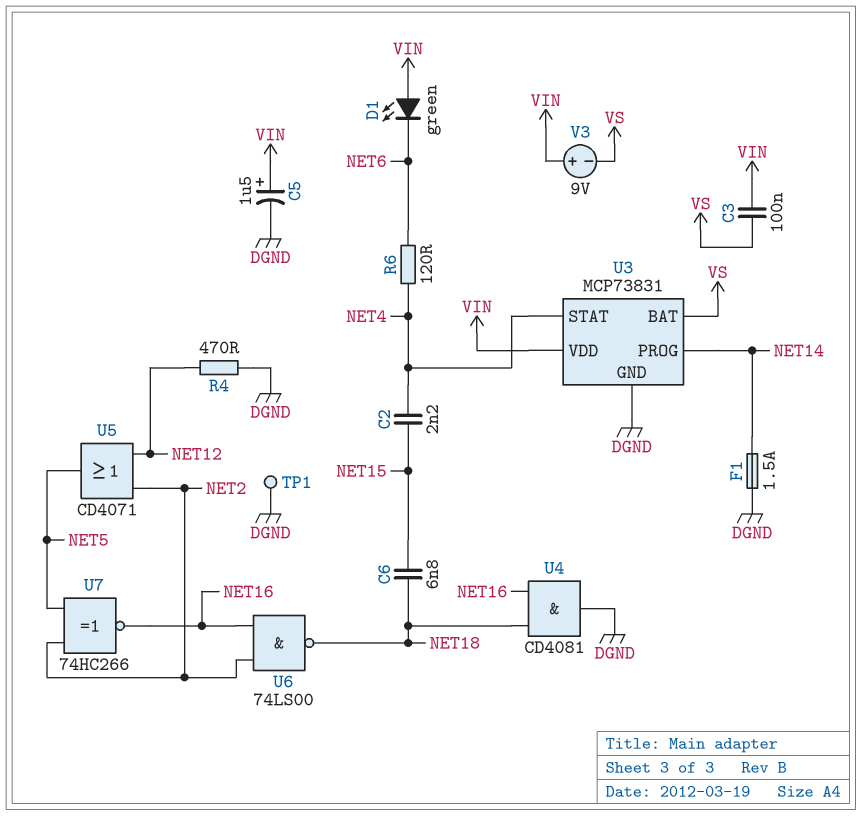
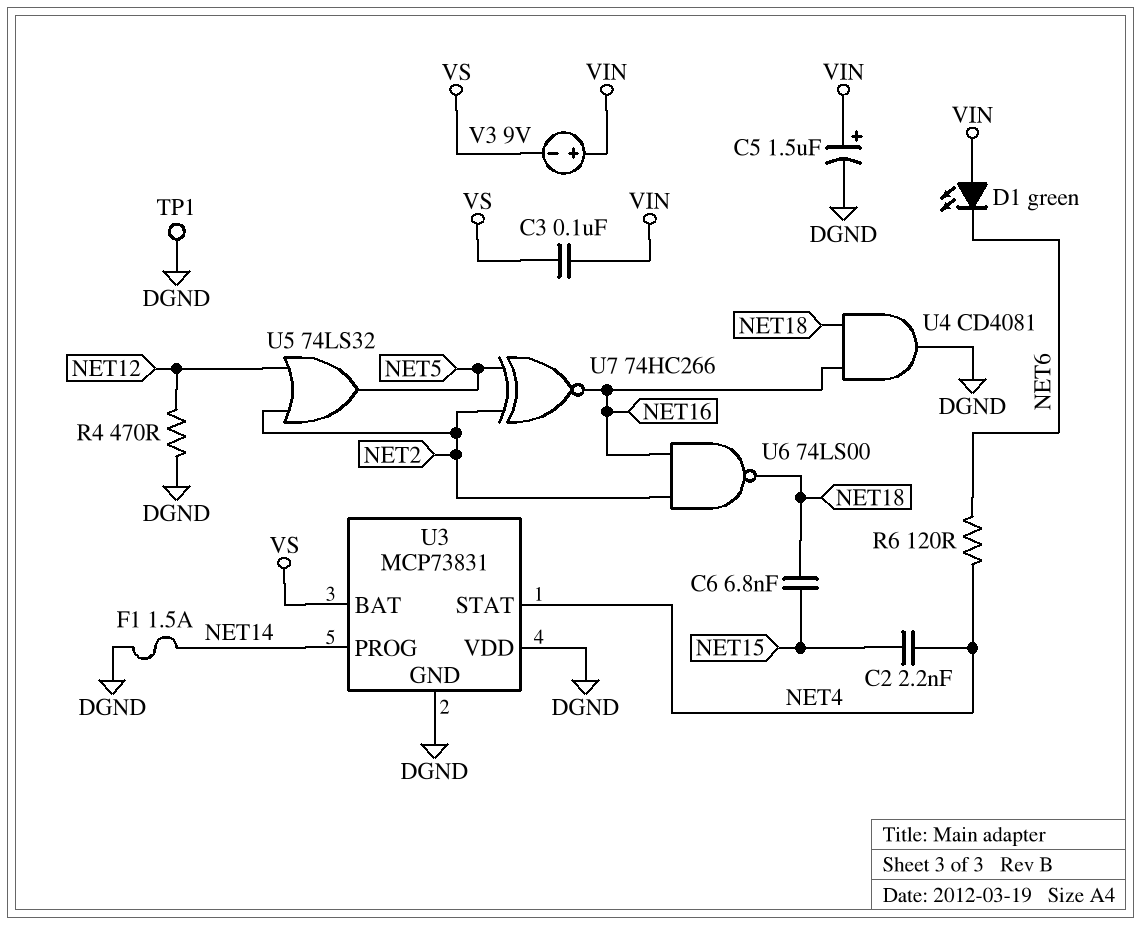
U3 pin VDD: VIN -> DGND
U5: OR CD4071 (in NET2, in NET12, out NET5) -> OR 74LS32 (in NET2, in NET12, out NET5)

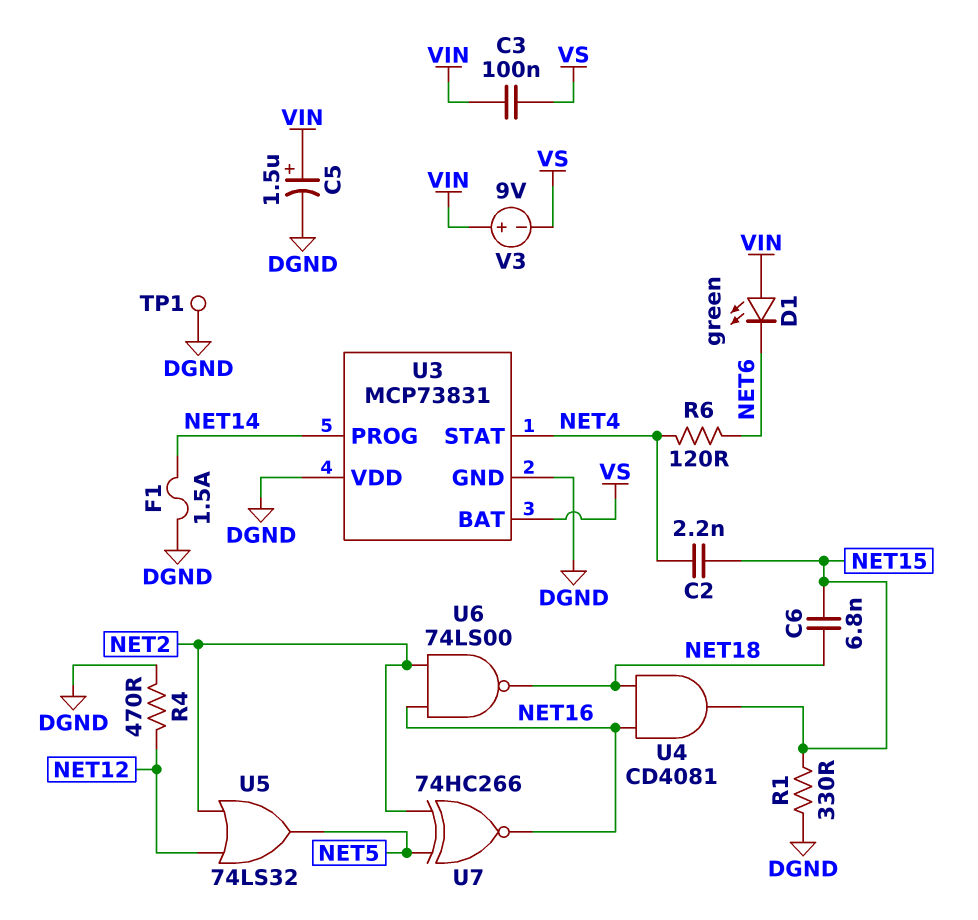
R1: none -> 330 (DGND, NET15)
U4: AND CD4081 (in NET16, in NET18, out DGND) -> AND CD4081 (in NET16, in NET18, out NET15)

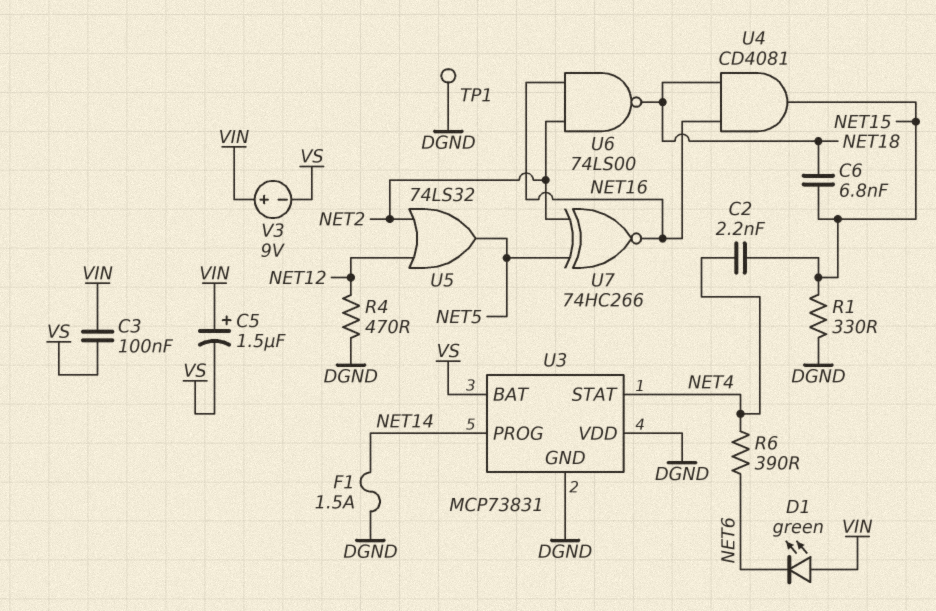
C5: 1.5uF (plus VIN, minus DGND) -> 1.5uF (plus VIN, minus VS)
R6: 120 (NET4, NET6) -> 390 (NET4, NET6)

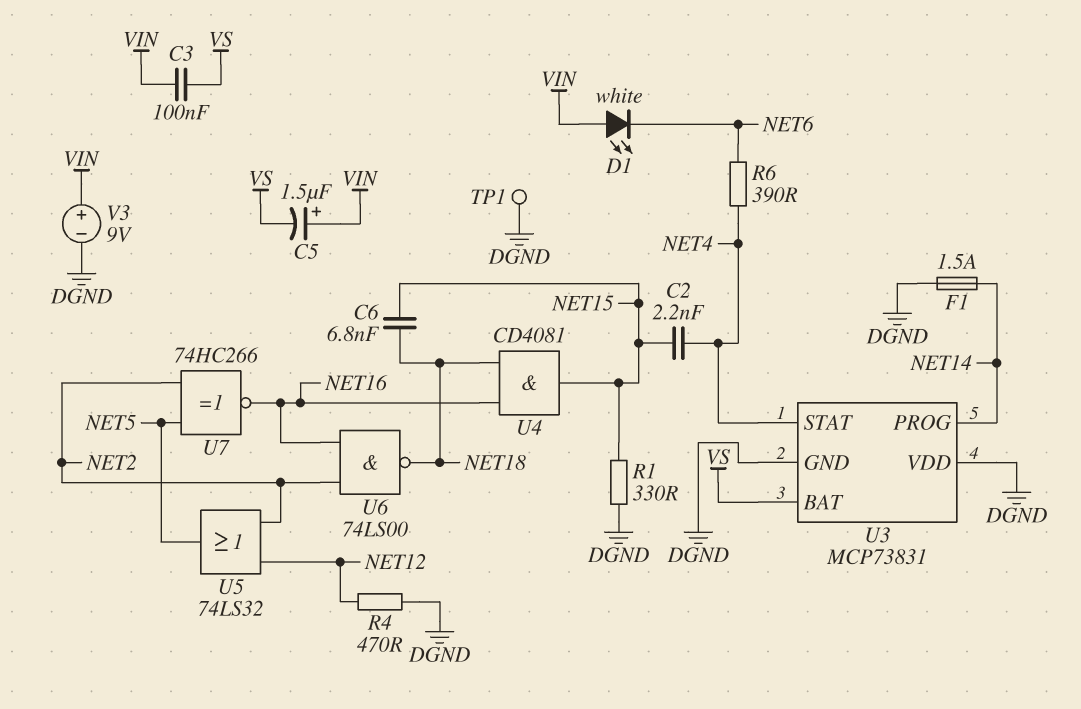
D1: LED green (A VIN, K NET6) -> LED white (A VIN, K NET6)
V3: 9V (plus VIN, minus VS) -> 9V (plus VIN, minus DGND)

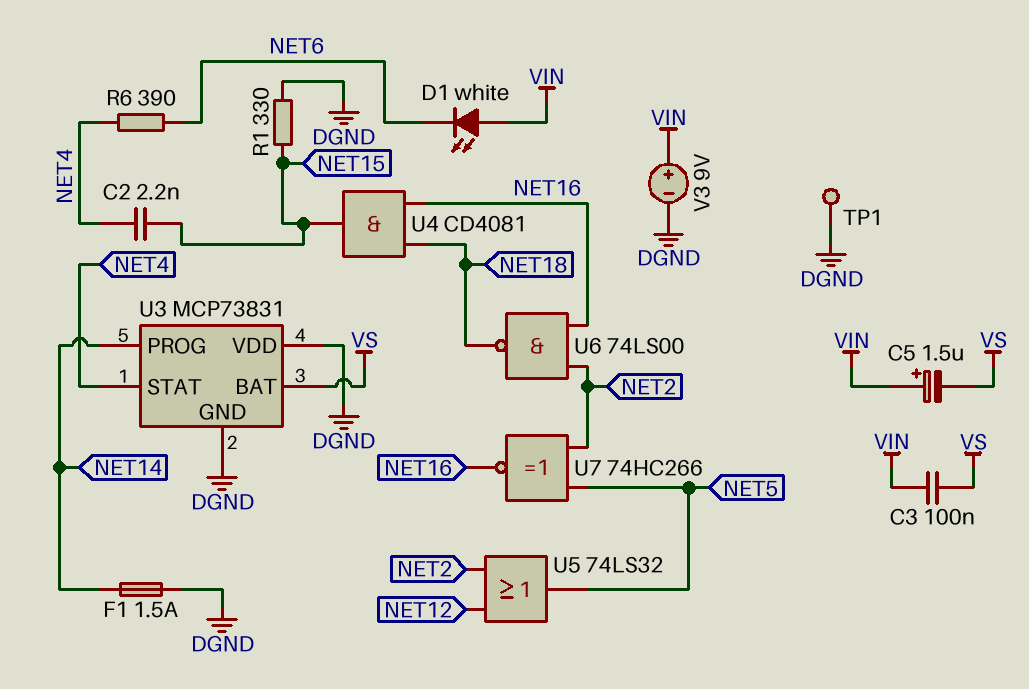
C6: 6.8nF (NET15, NET18) -> none
R4: 470 (DGND, NET12) -> none

